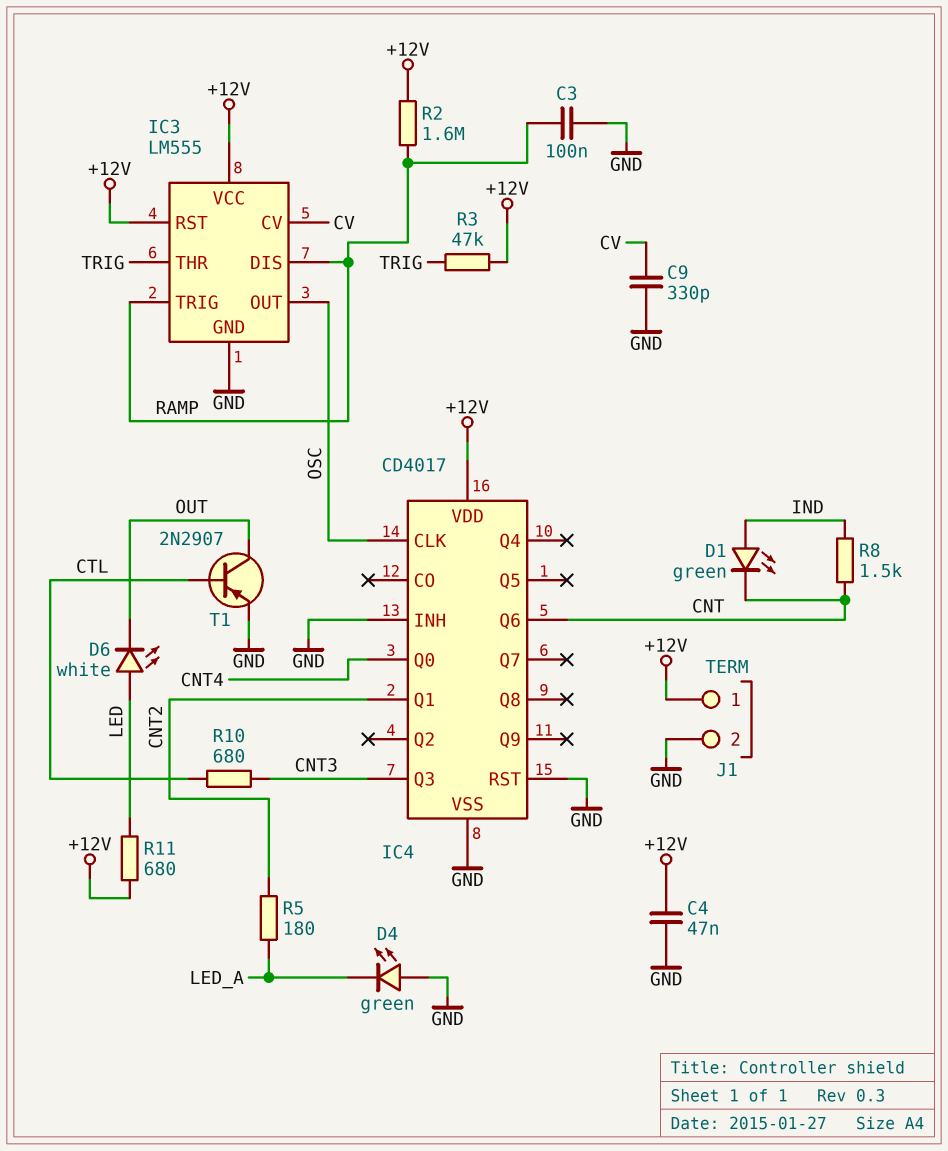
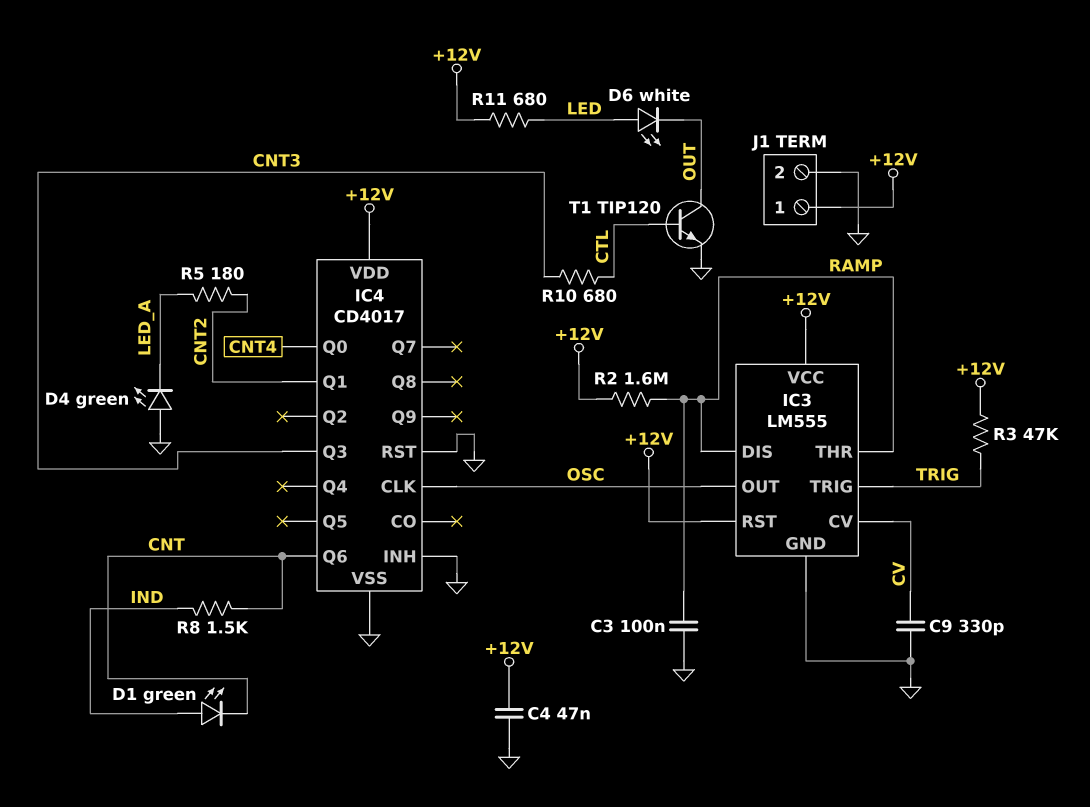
IC3 pin THR: TRIG -> RAMP
IC3 pin TRIG: RAMP -> TRIG
T1: PNP 2N2907 (B CTL, C OUT, E GND) -> NPN TIP120 (B CTL, C OUT, E GND)

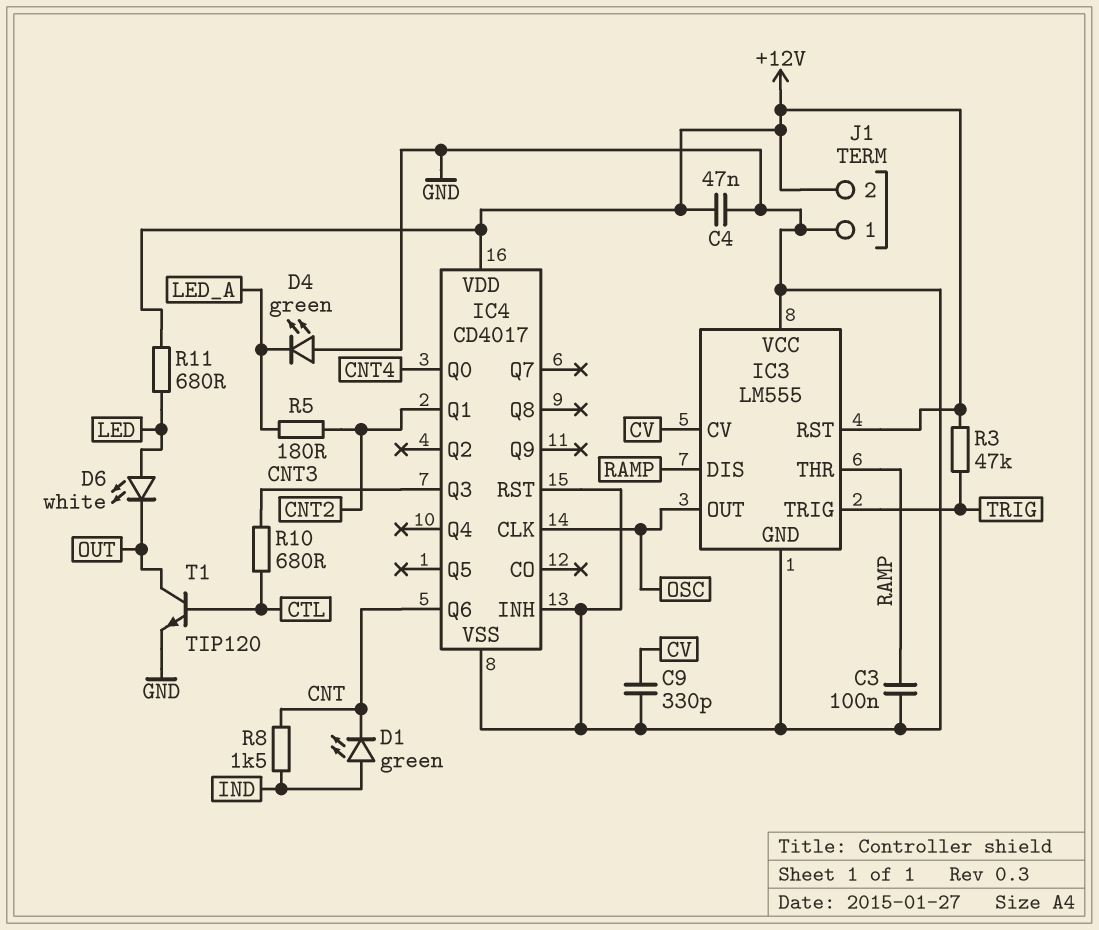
IC3 pin VCC: +12V -> GND
J1 pin 1: +12V -> GND
J1 pin 2: GND -> +12V
R2: 1.6M (+12V, RAMP) -> none

